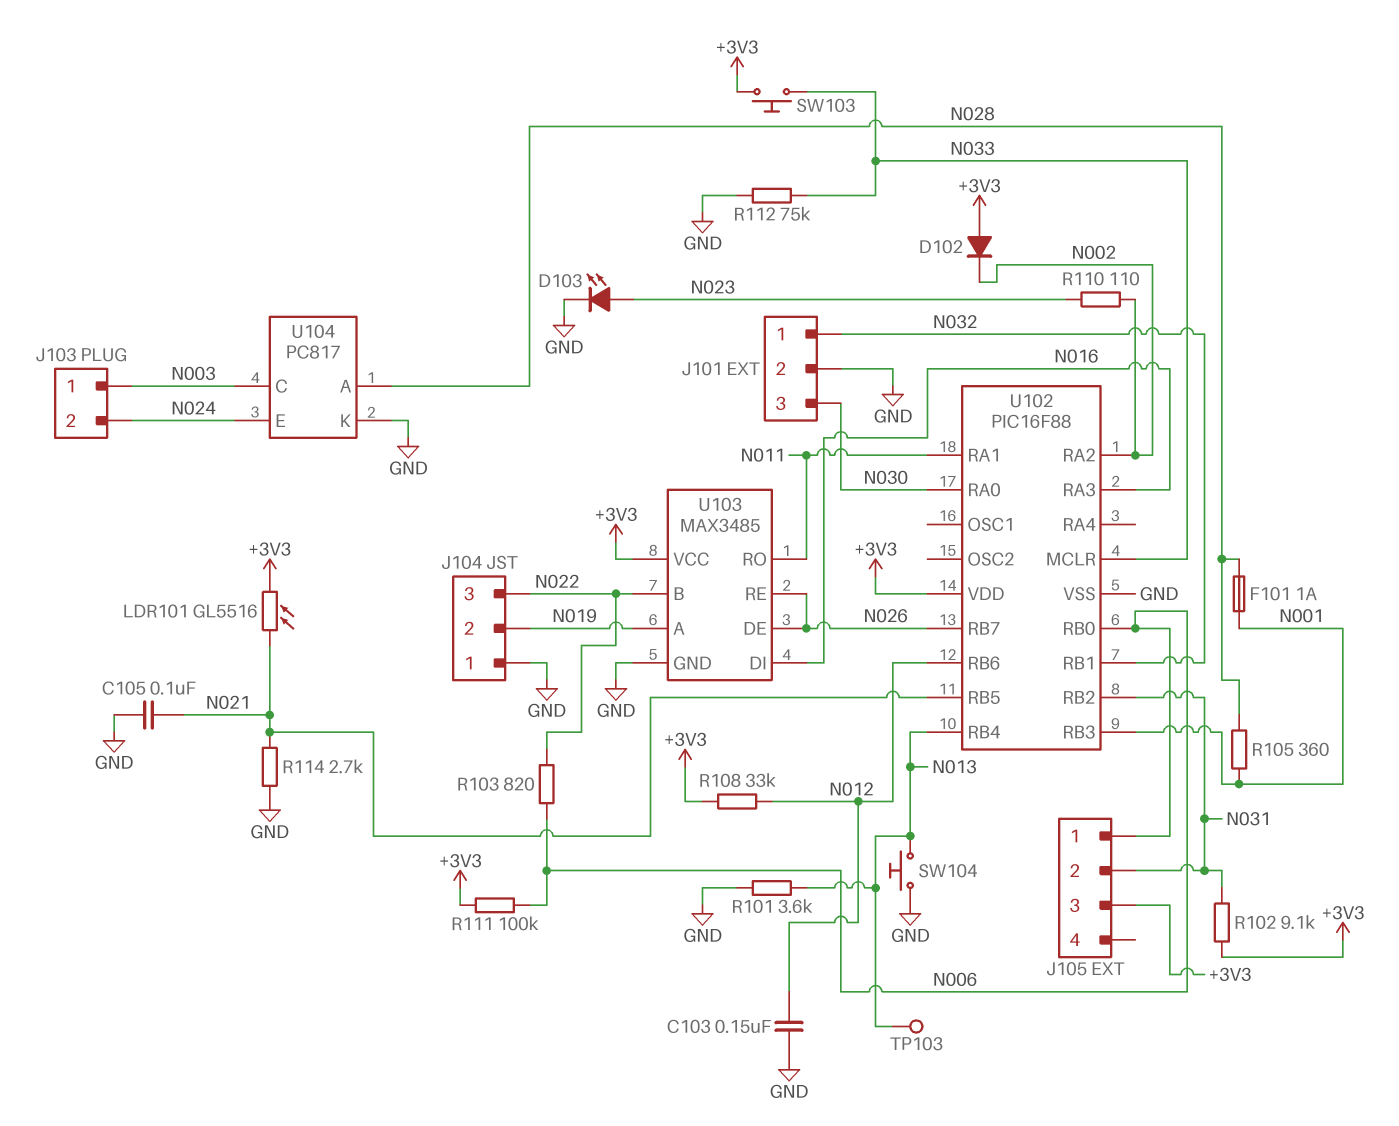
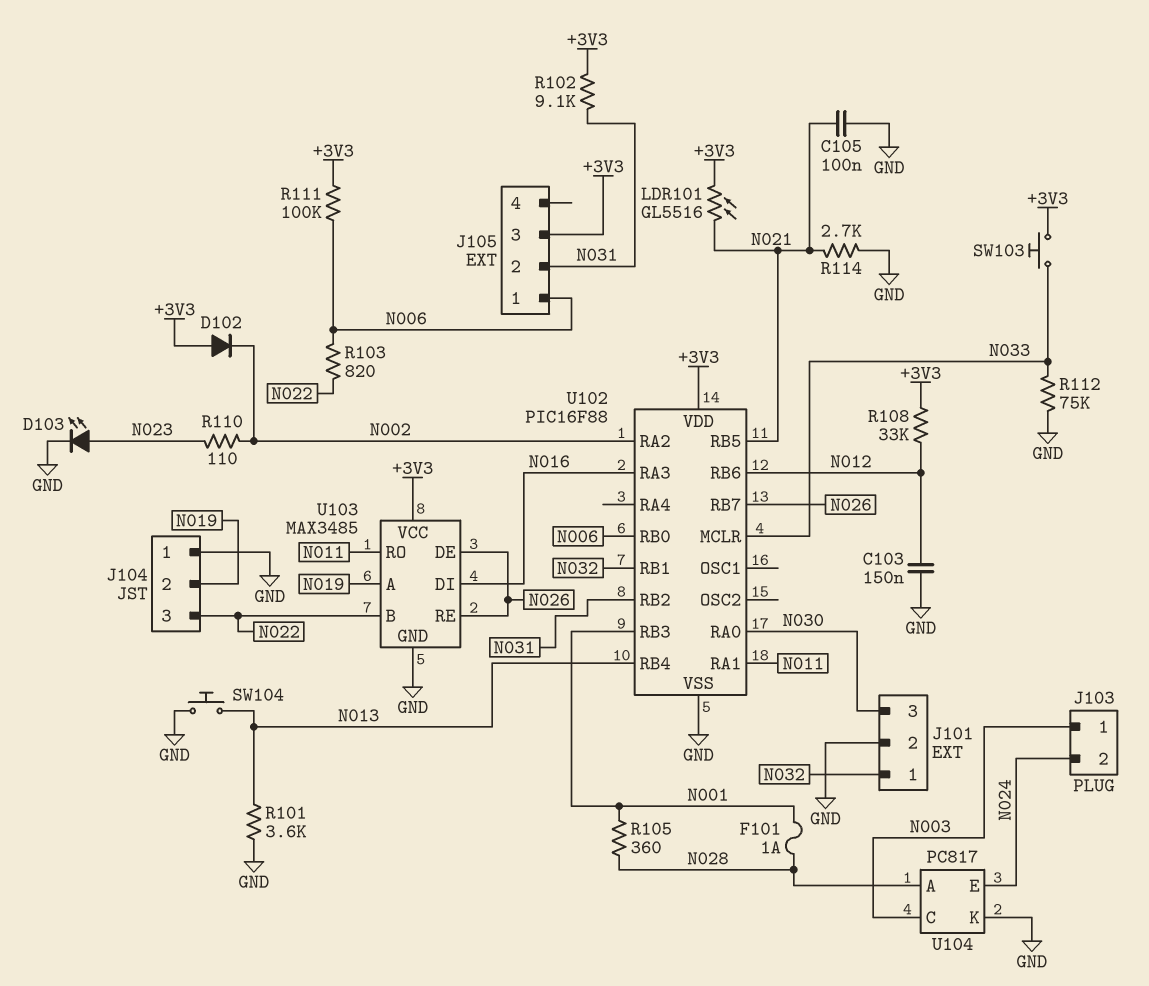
TP103: test point (N013) -> none

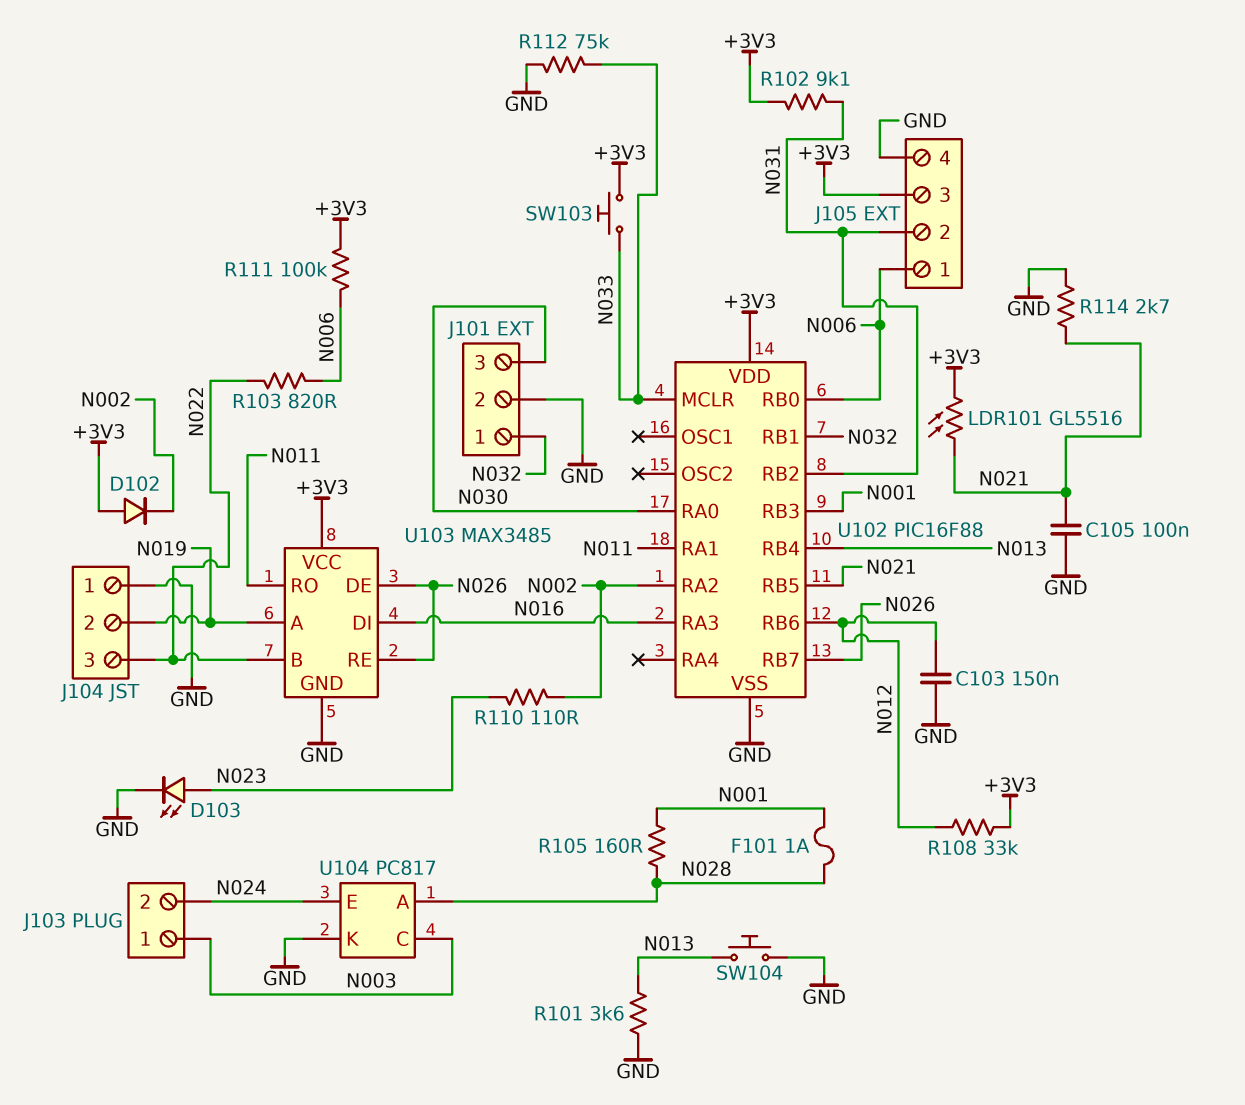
J105 pin 4: none -> GND
R105: 360 (N001, N028) -> 160 (N001, N028)

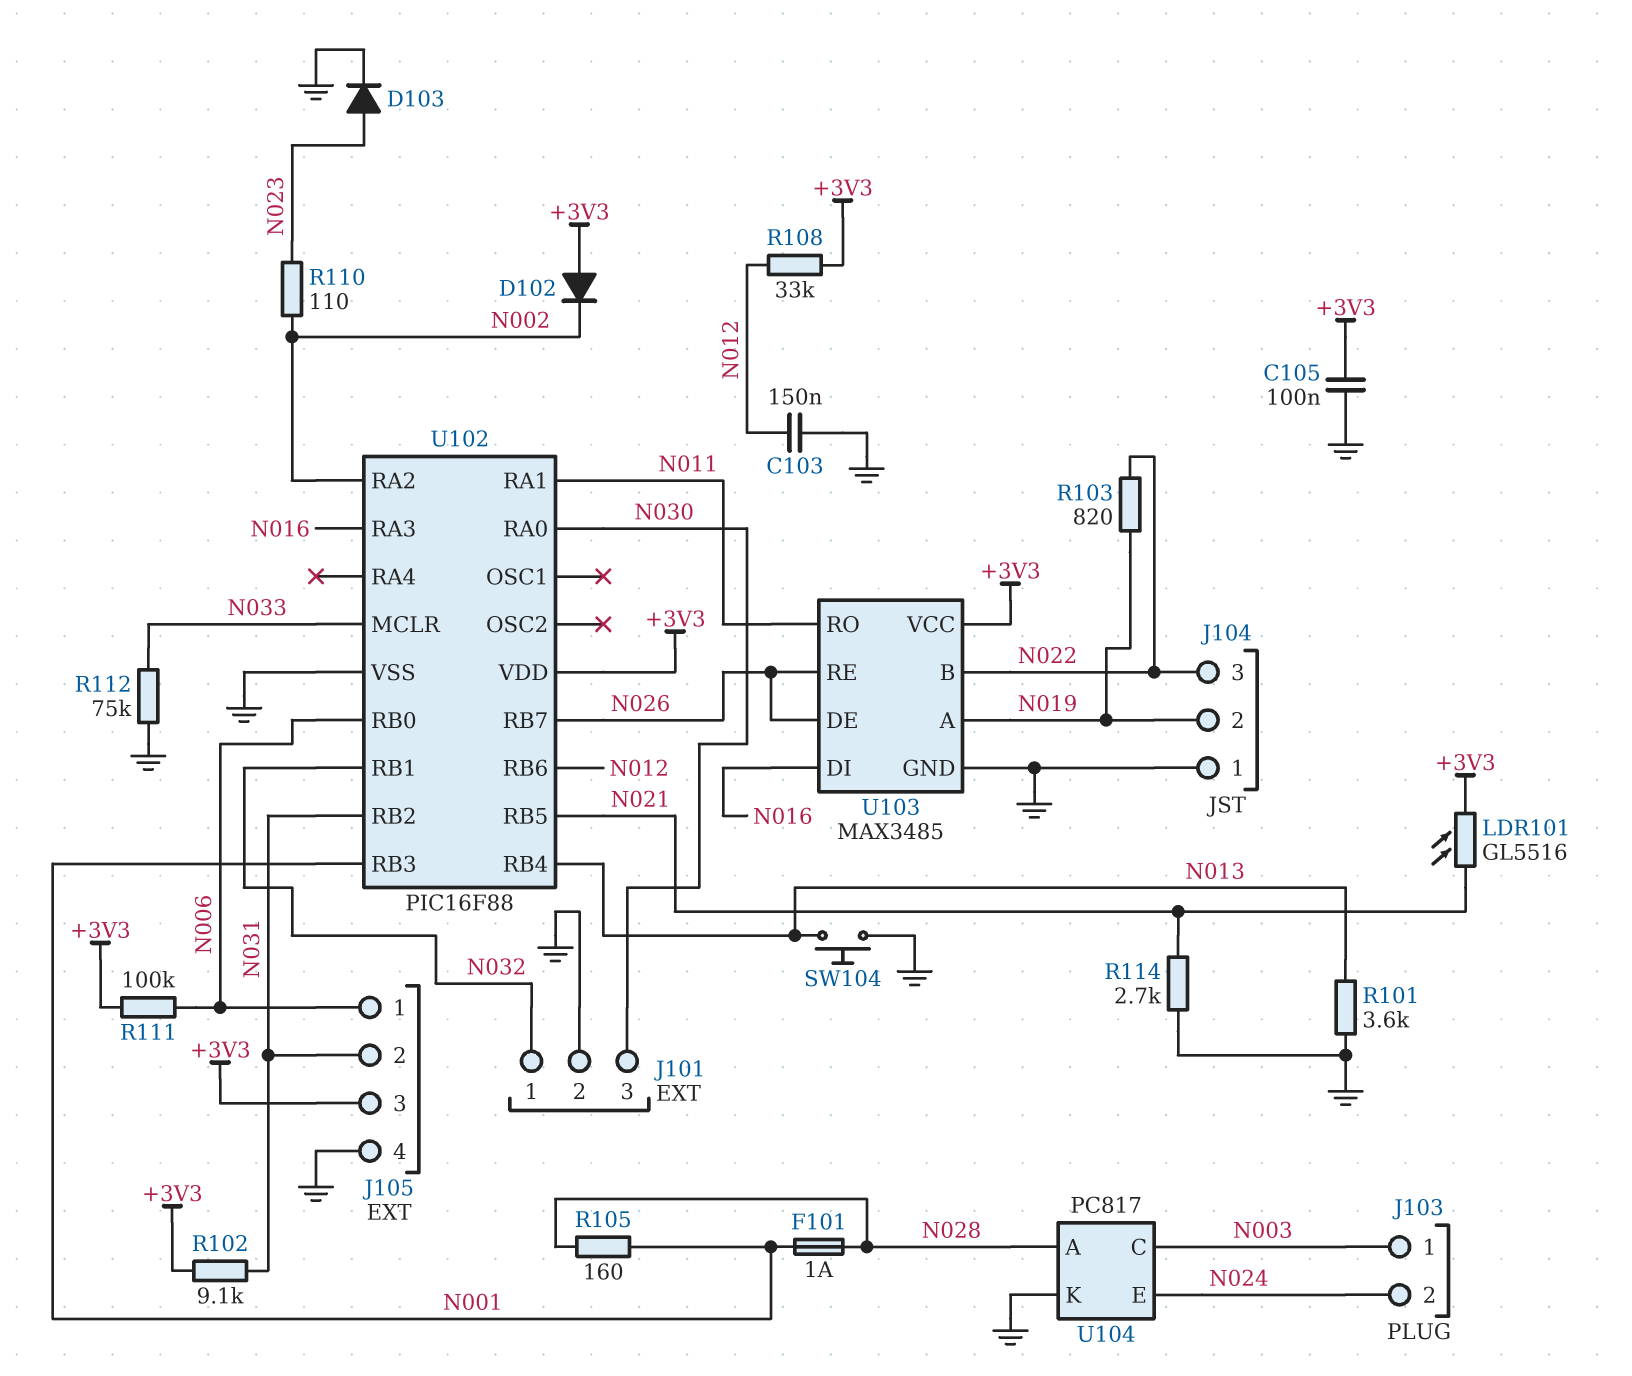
C105: 100nF (GND, N021) -> 100nF (+3V3, GND)
D103: LED (A N023, K GND) -> diode (A N023, K GND)
R103: 820 (N006, N022) -> 820 (N019, N022)
SW103: button (+3V3, N033) -> none

